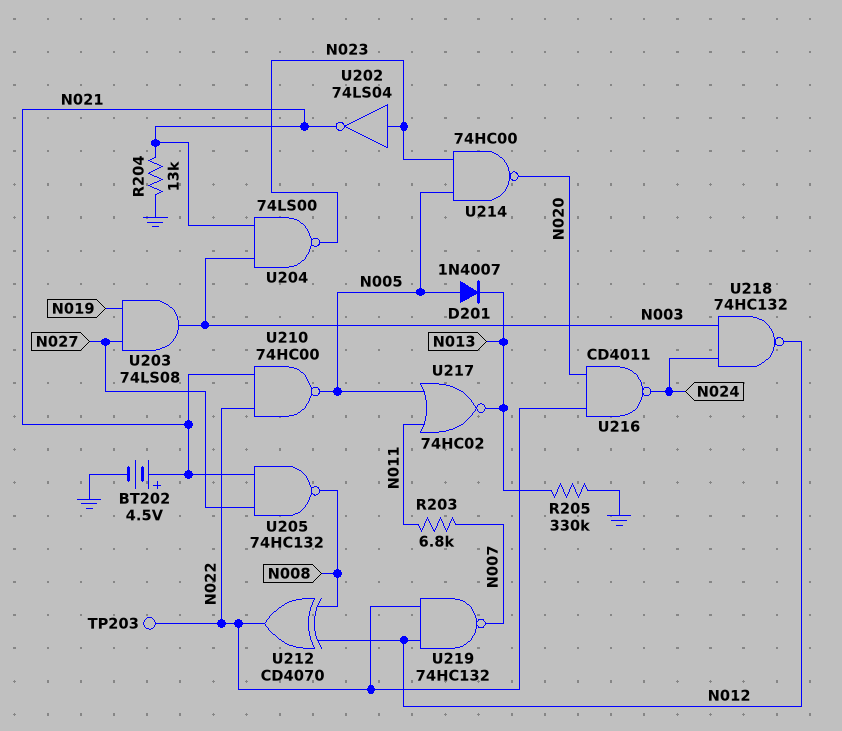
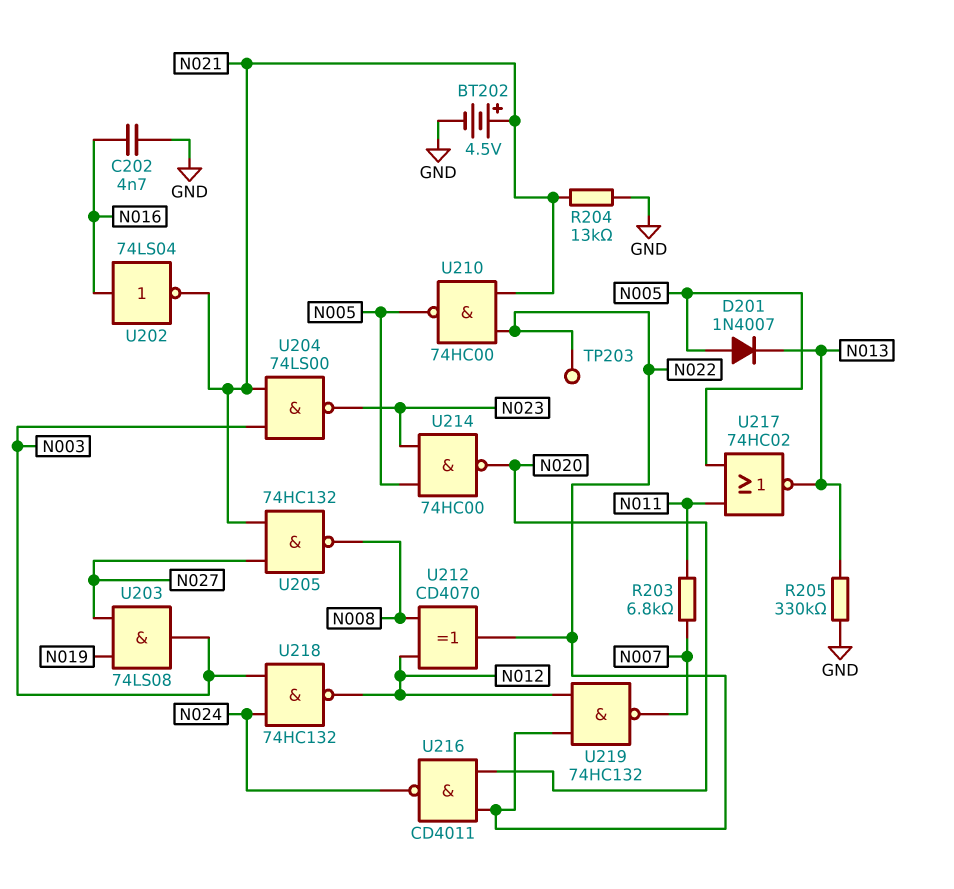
C202: none -> 4.7nF (GND, N016)
U202: NOT 74LS04 (in N023, out N021) -> NOT 74LS04 (in N016, out N021)

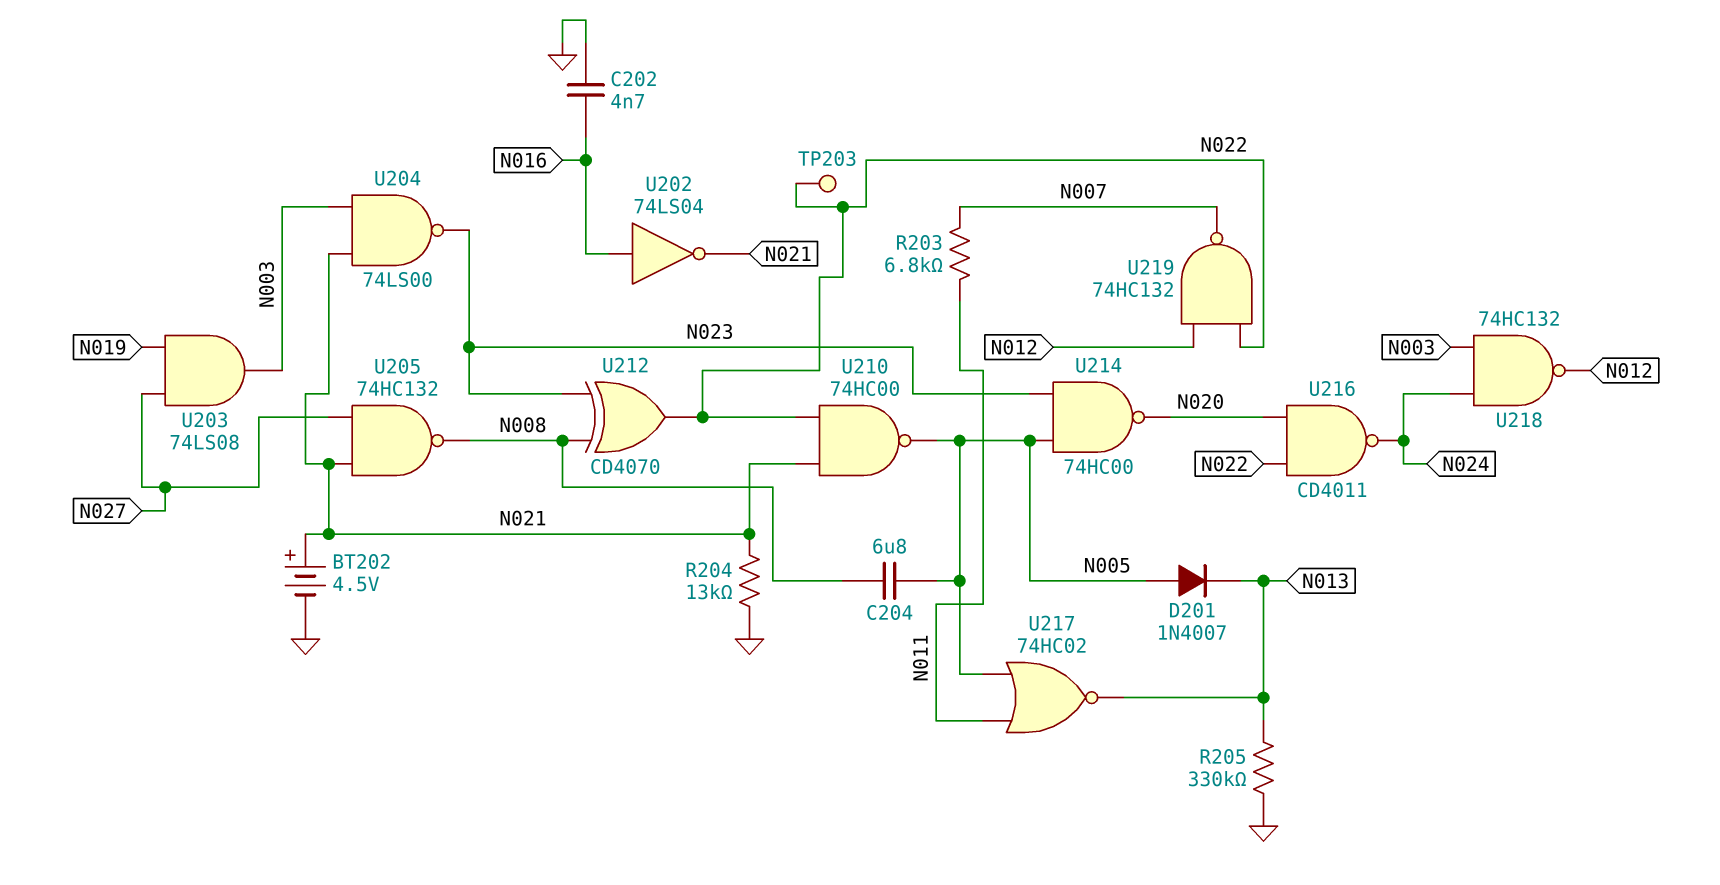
C204: none -> 6.8uF (N005, N008)
U212: XOR CD4070 (in N008, in N012, out N022) -> XOR CD4070 (in N008, in N023, out N022)

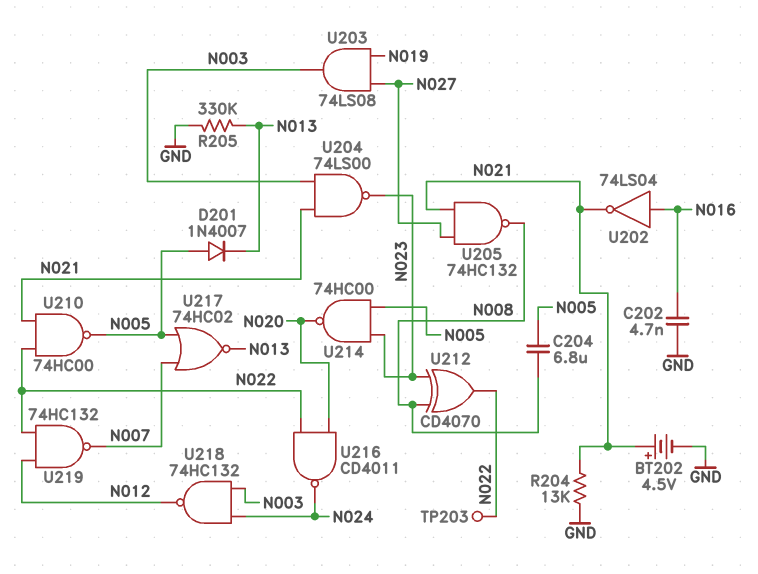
R203: 6.8k (N007, N011) -> none
U217: NOR 74HC02 (in N005, in N011, out N013) -> NOR 74HC02 (in N005, in N007, out N013)

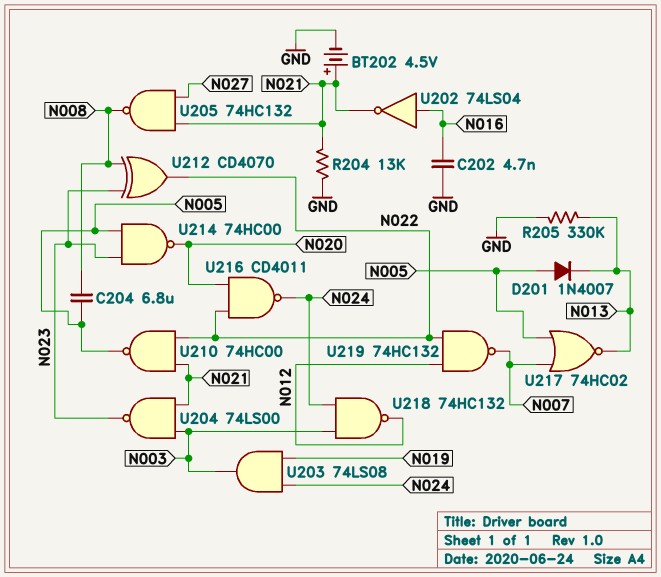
TP203: test point (N022) -> none
U203: AND 74LS08 (in N019, in N027, out N003) -> AND 74LS08 (in N019, in N024, out N003)

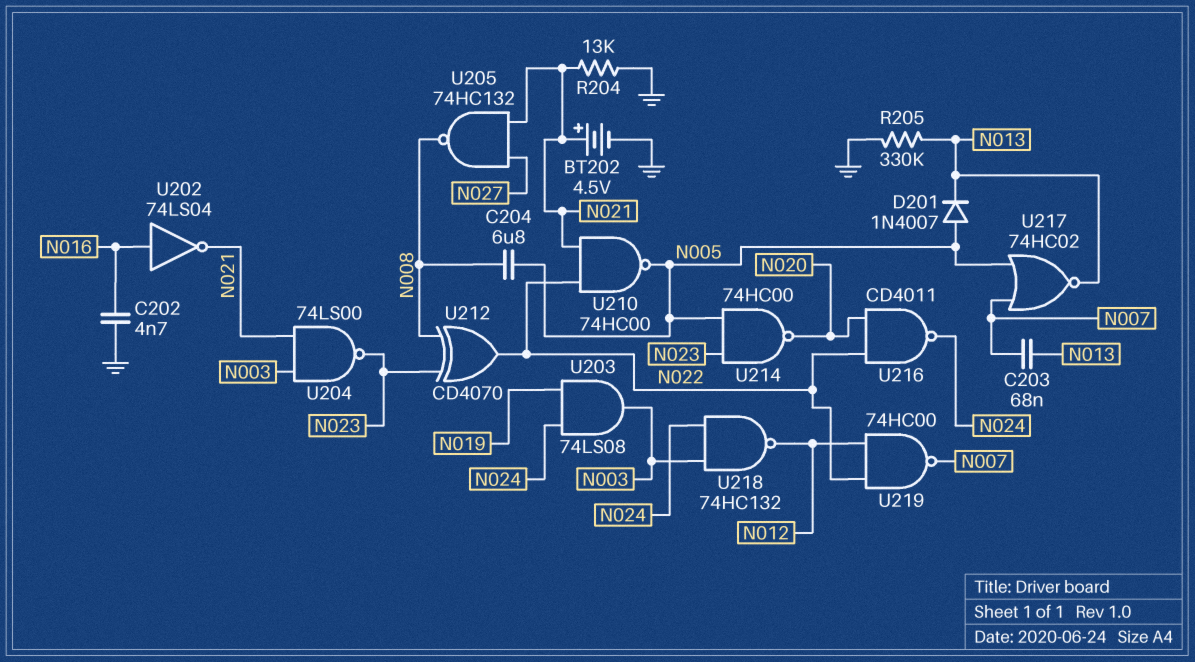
C203: none -> 68nF (N007, N013)
U219: NAND 74HC132 (in N012, in N022, out N007) -> NAND 74HC00 (in N012, in N022, out N007)

